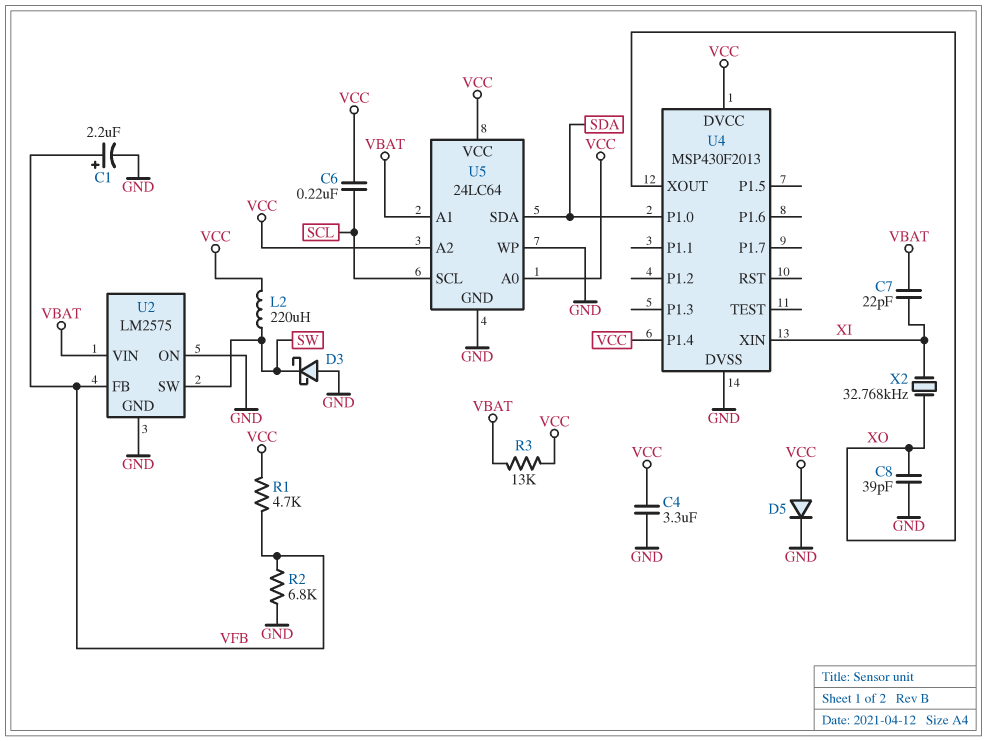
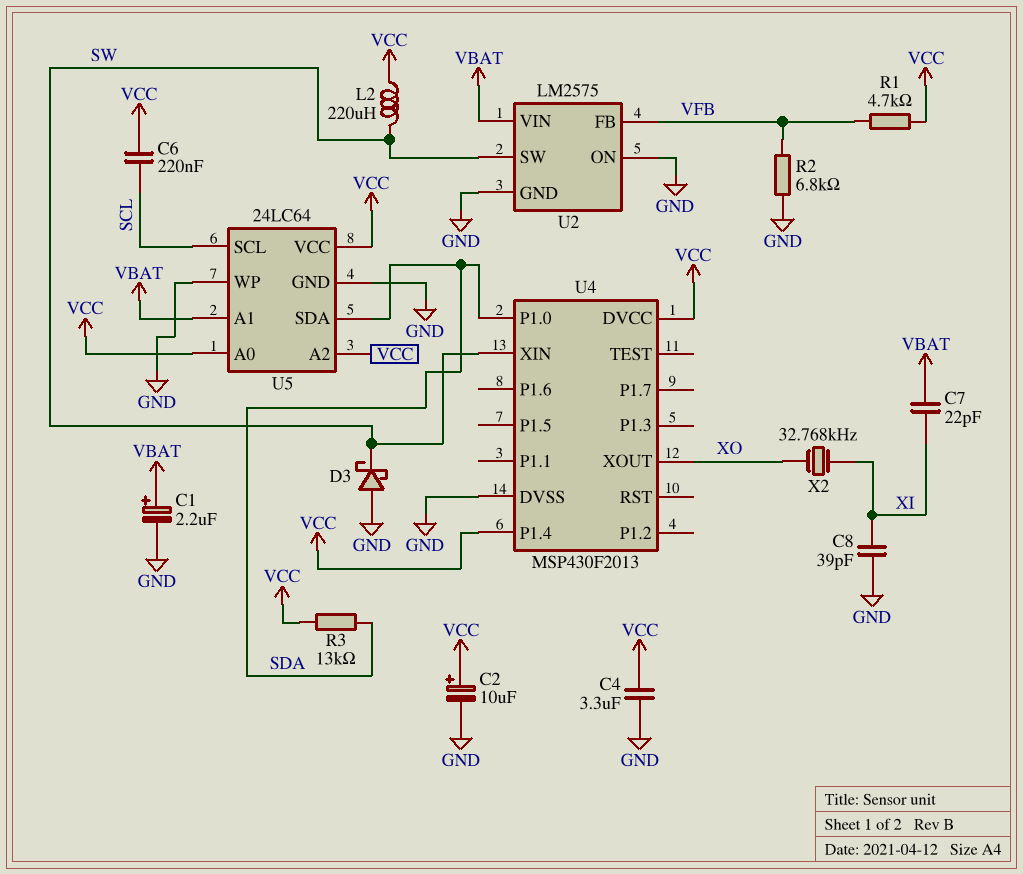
C1: 2.2uF (plus VFB, minus GND) -> 2.2uF (plus VBAT, minus GND)
C2: none -> 10uF (plus VCC, minus GND)
C8: 39pF (GND, XO) -> 39pF (GND, XI)
D5: diode (A VCC, K GND) -> none
R3: 13k (VBAT, VCC) -> 13k (SDA, VCC)
U4 pin XIN: XI -> SW

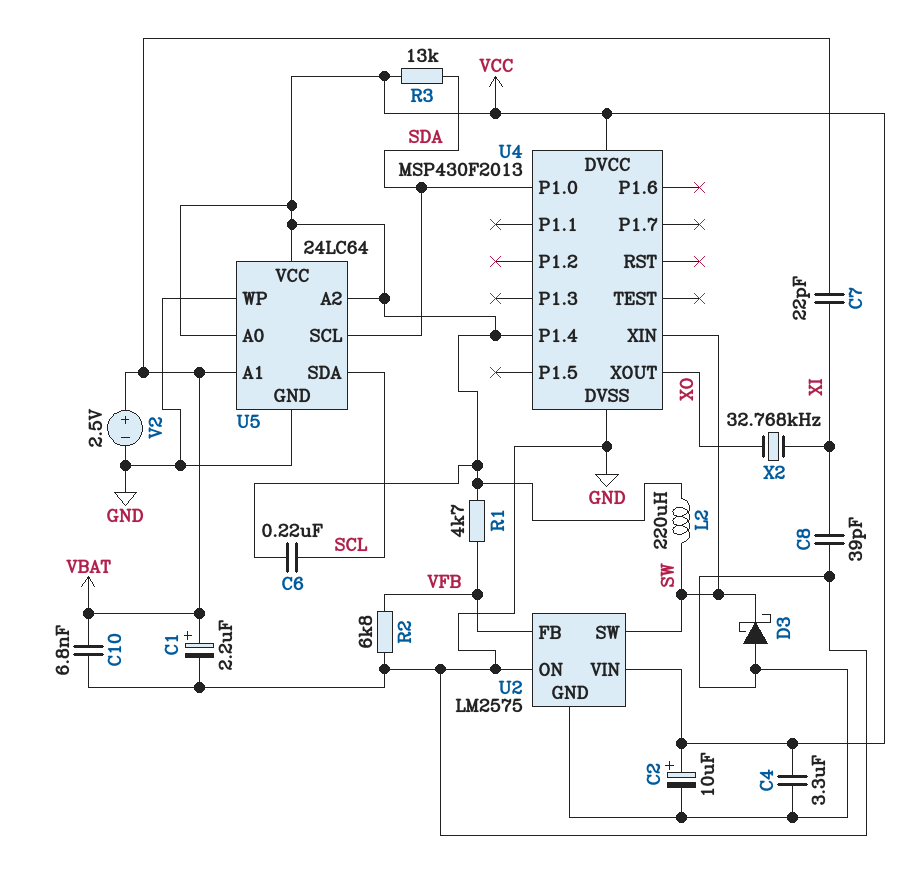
C10: none -> 6.8nF (GND, VBAT)
U2 pin VIN: VBAT -> VCC
U5 pin SCL: SCL -> SDA
U5 pin SDA: SDA -> SCL
V2: none -> 2.5V (plus VBAT, minus GND)

